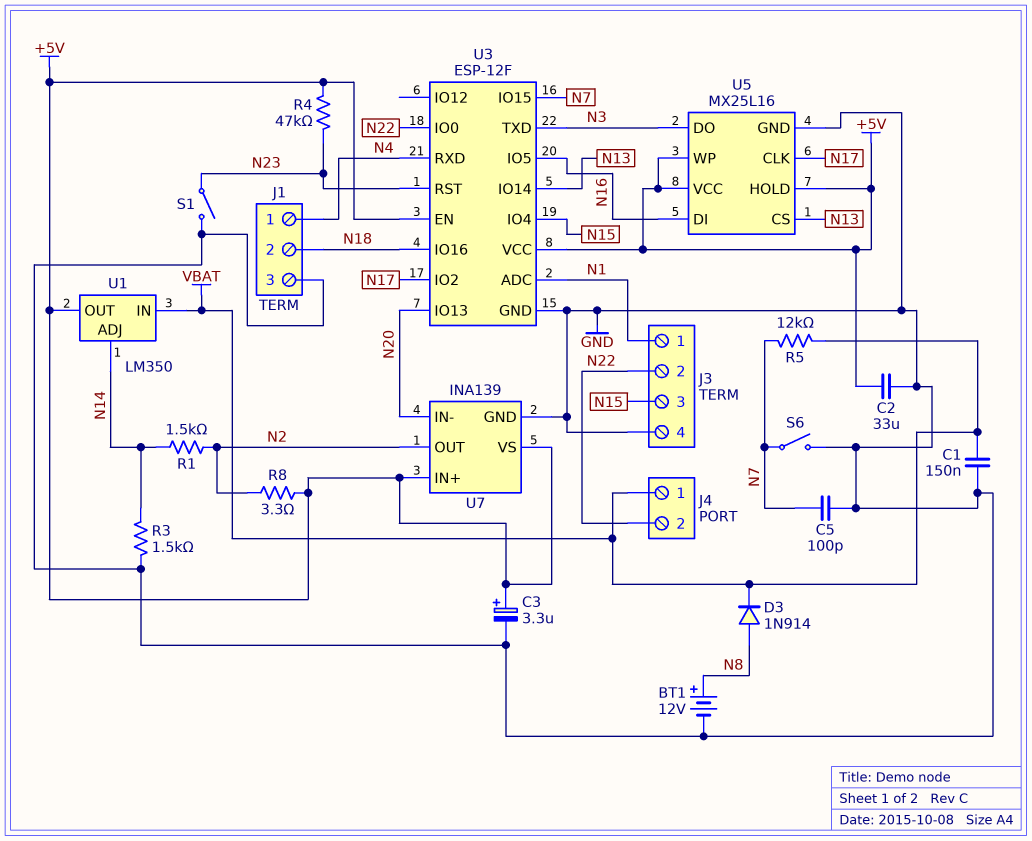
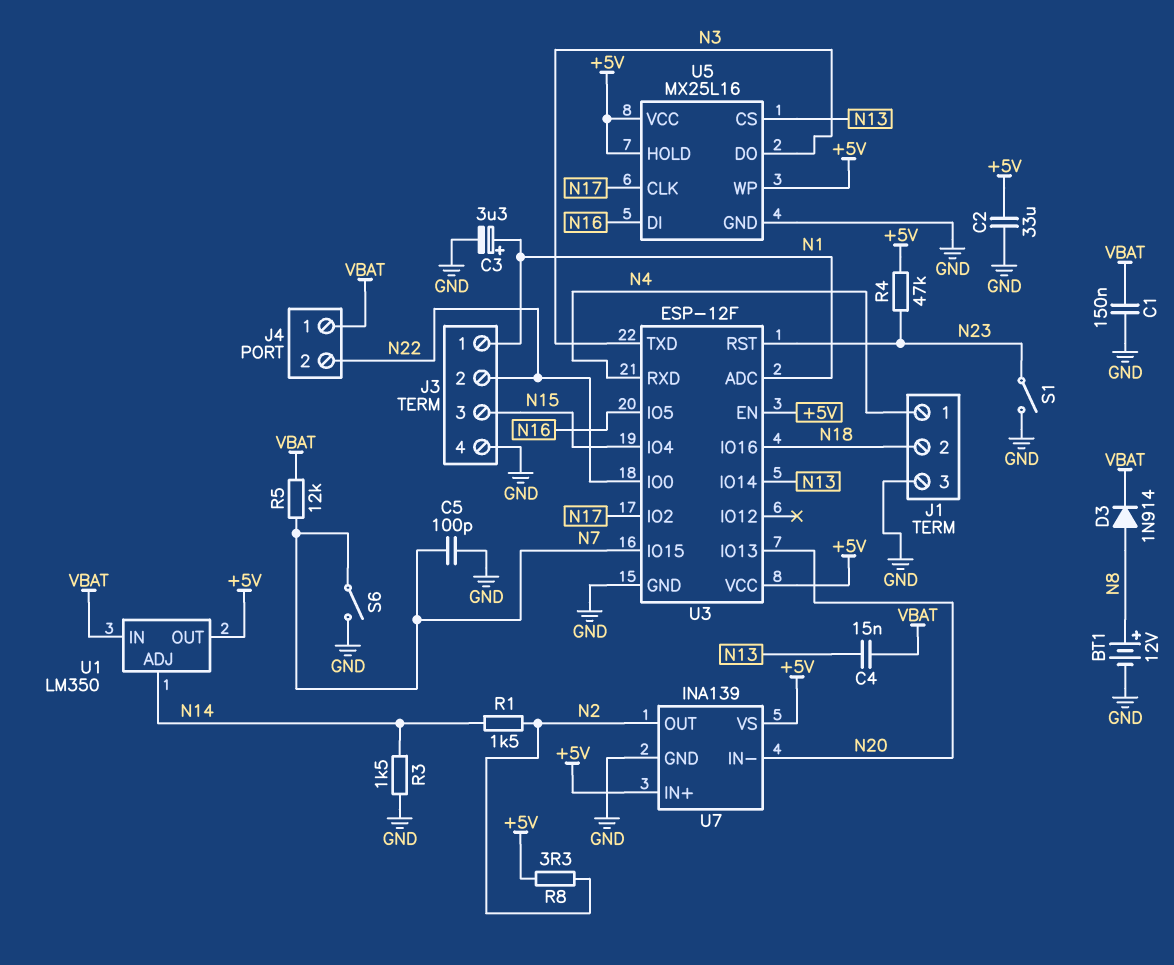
C3: 3.3uF (plus +5V, minus GND) -> 3.3uF (plus N1, minus GND)
C4: none -> 15nF (N13, VBAT)

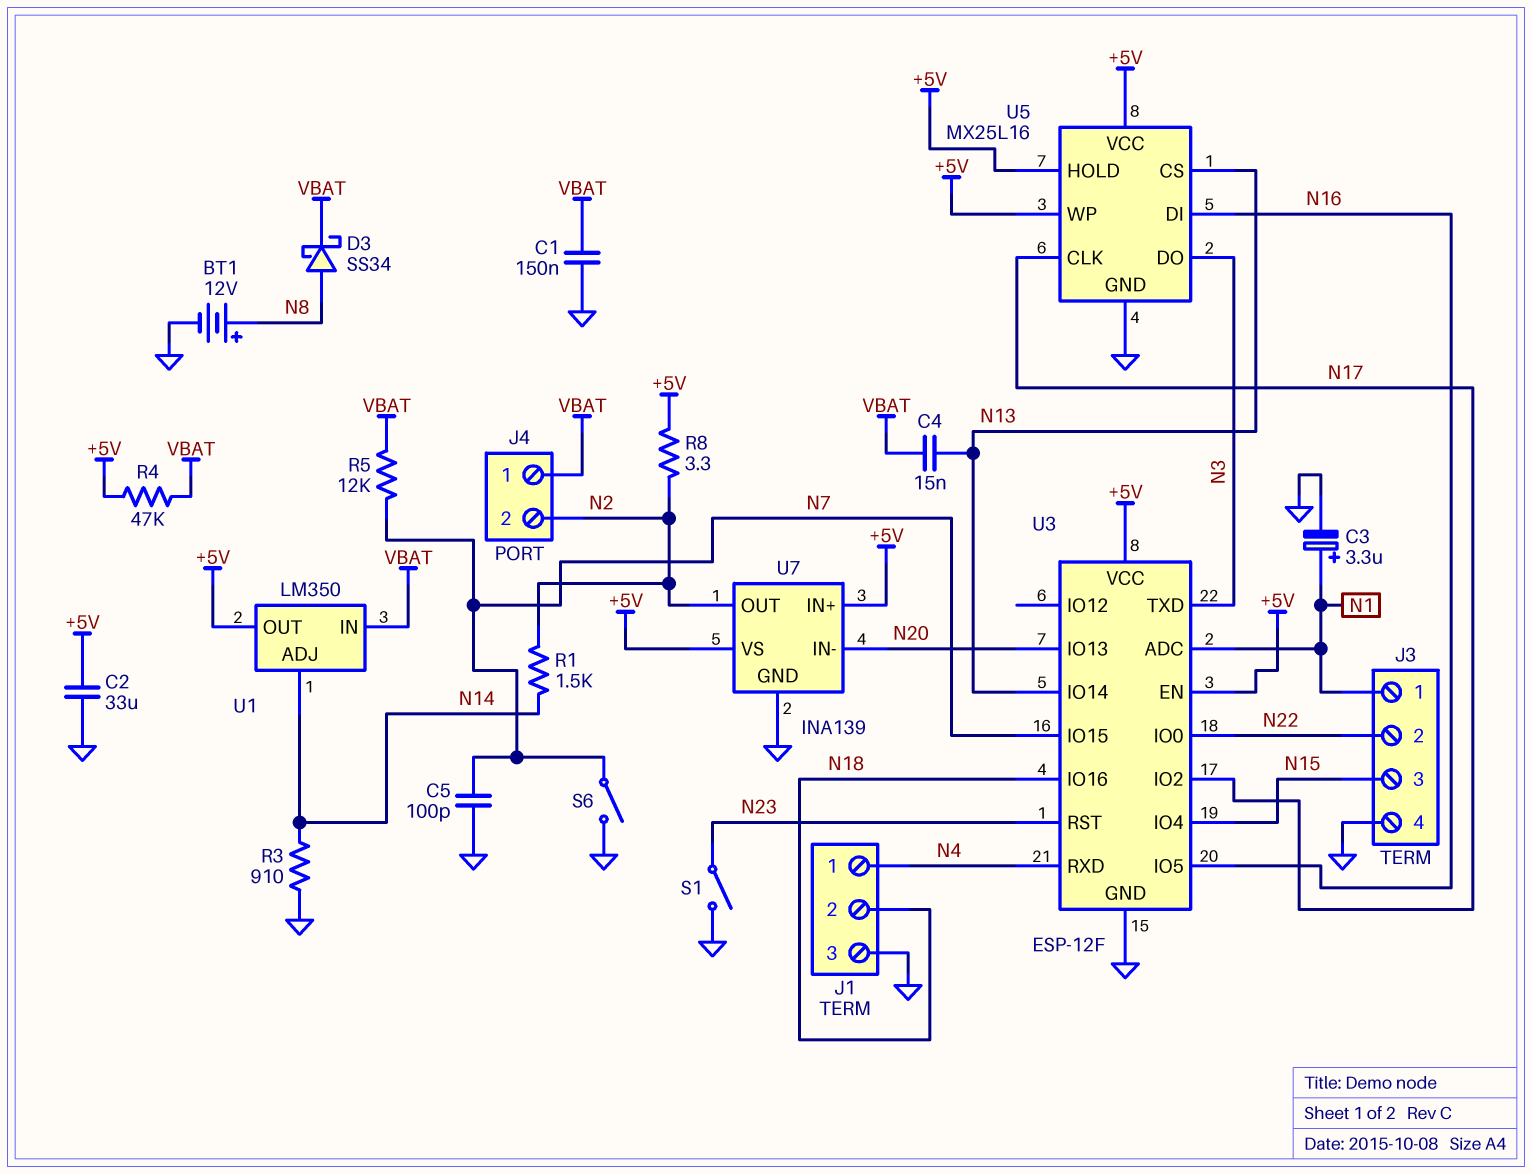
D3: diode 1N914 (A N8, K VBAT) -> schottky SS34 (A N8, K VBAT)
J4 pin 2: N22 -> N2
R3: 1.5k (GND, N14) -> 910 (GND, N14)
R4: 47k (+5V, N23) -> 47k (+5V, VBAT)

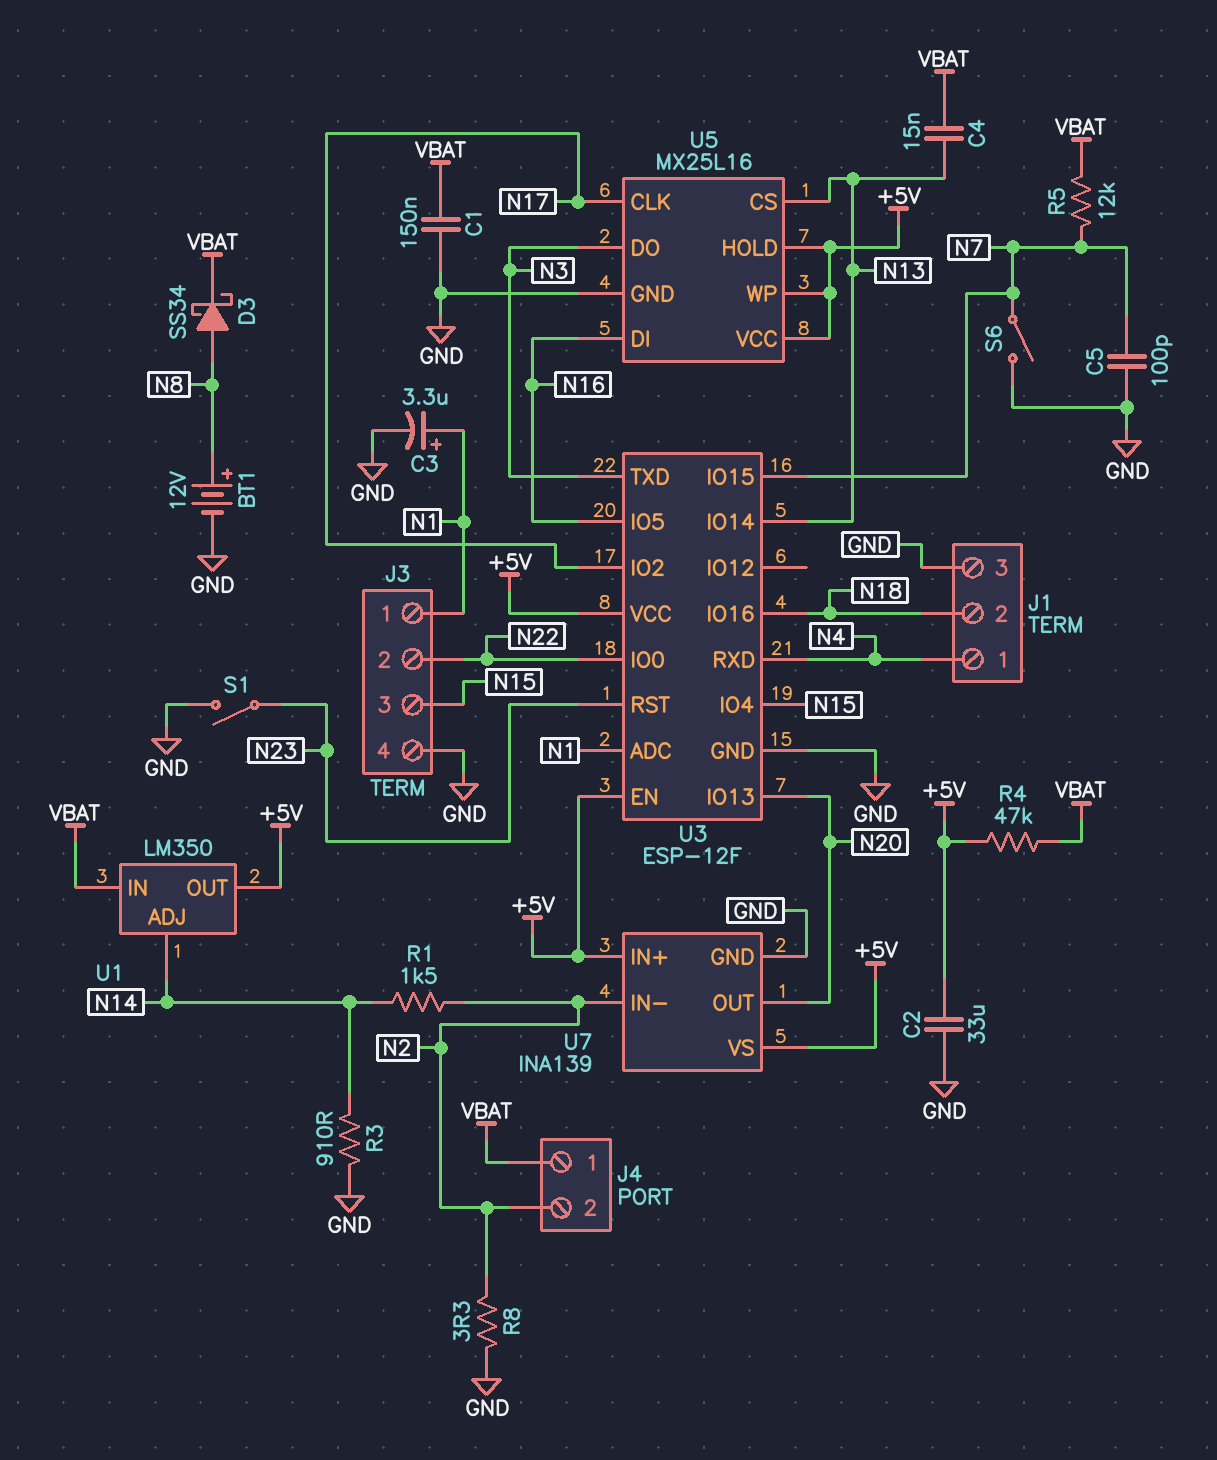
R8: 3.3 (+5V, N2) -> 3.3 (GND, N2)
U7 pin IN-: N20 -> N2
U7 pin OUT: N2 -> N20

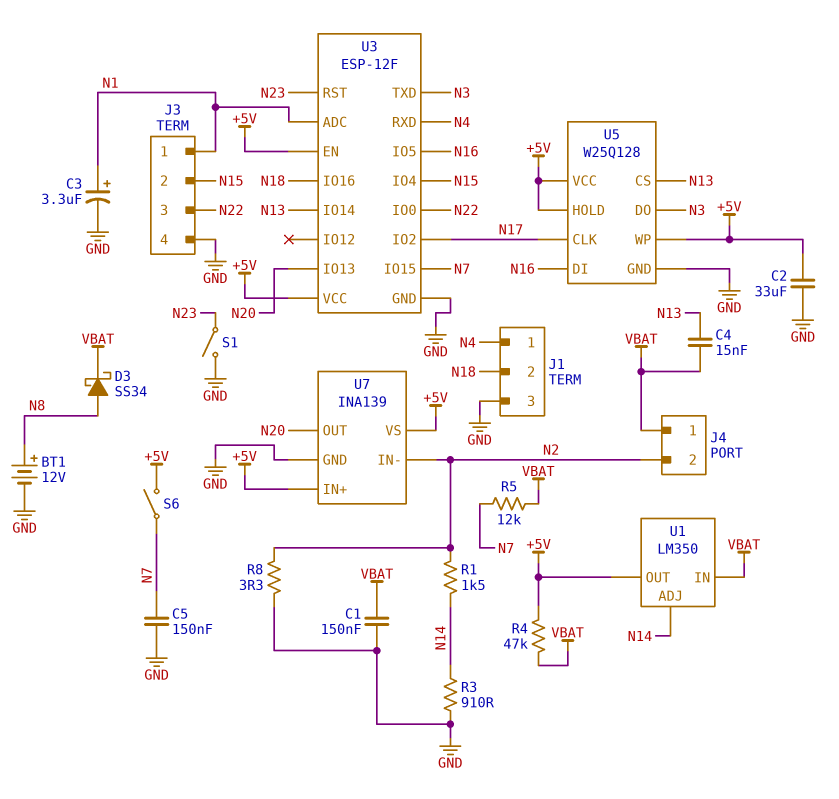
C5: 100pF (GND, N7) -> 150nF (GND, N7)
J3 pin 2: N22 -> N15
J3 pin 3: N15 -> N22
S6: switch (GND, N7) -> switch (+5V, N7)
U5: MX25L16 -> W25Q128

